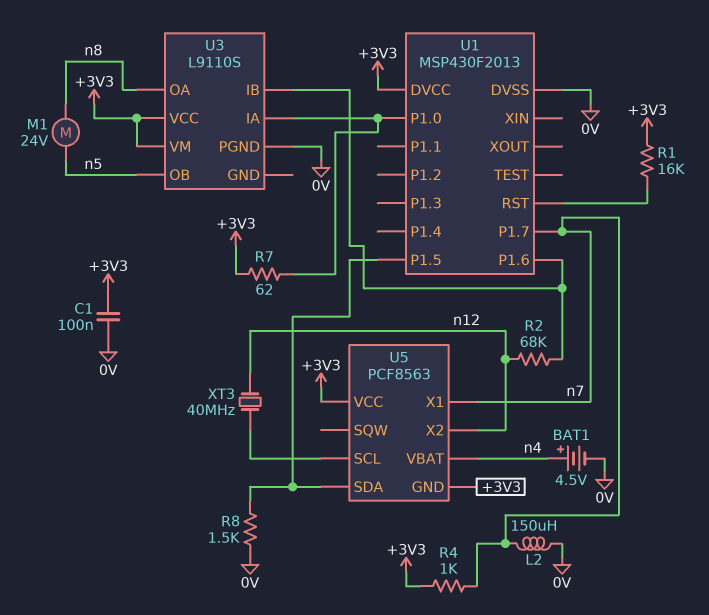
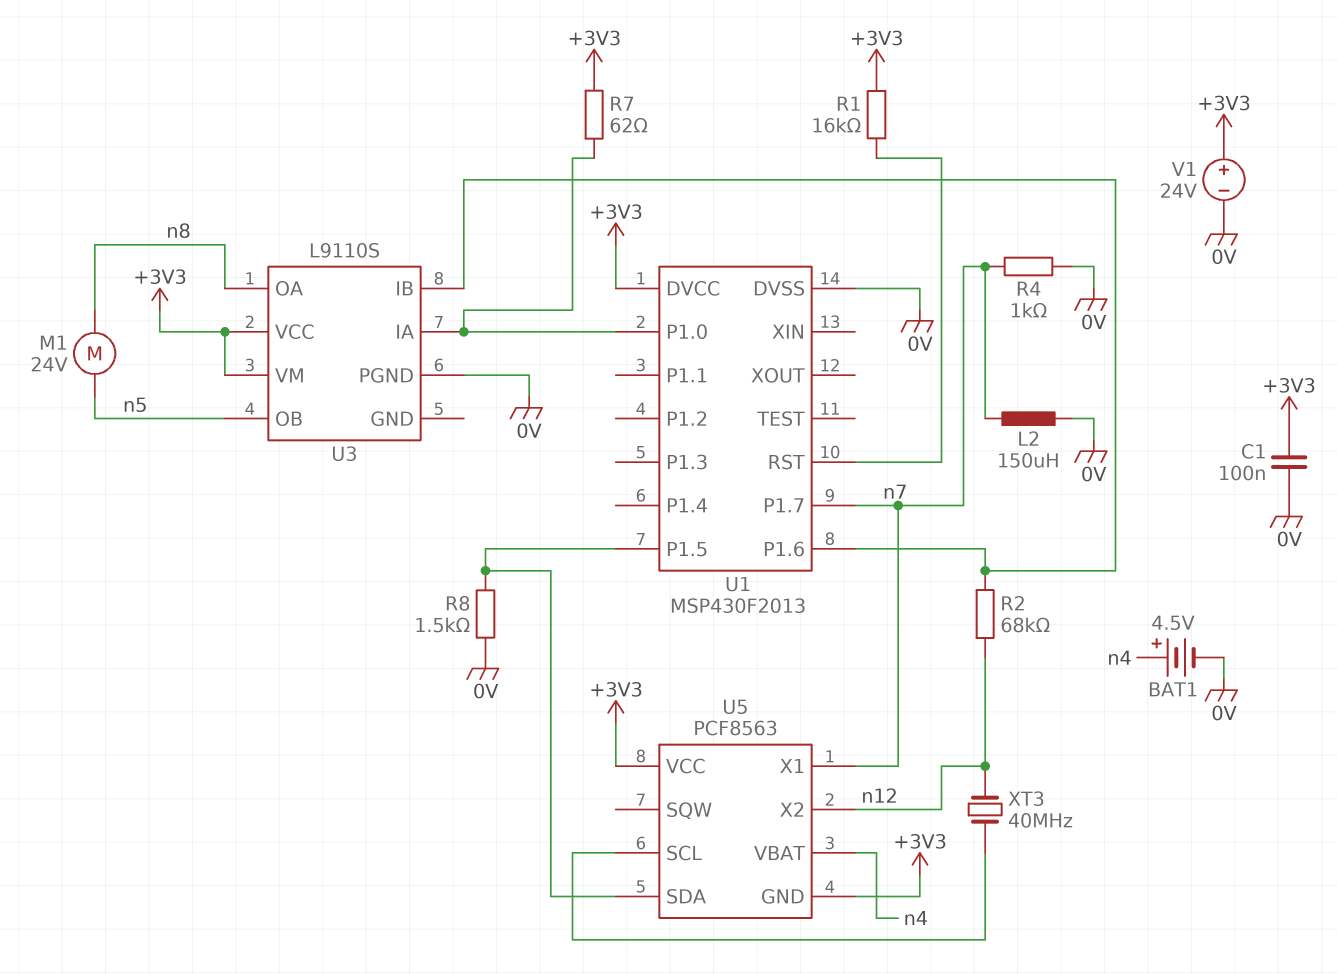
R4: 1k (+3V3, n7) -> 1k (0V, n7)
V1: none -> 24V (plus +3V3, minus 0V)

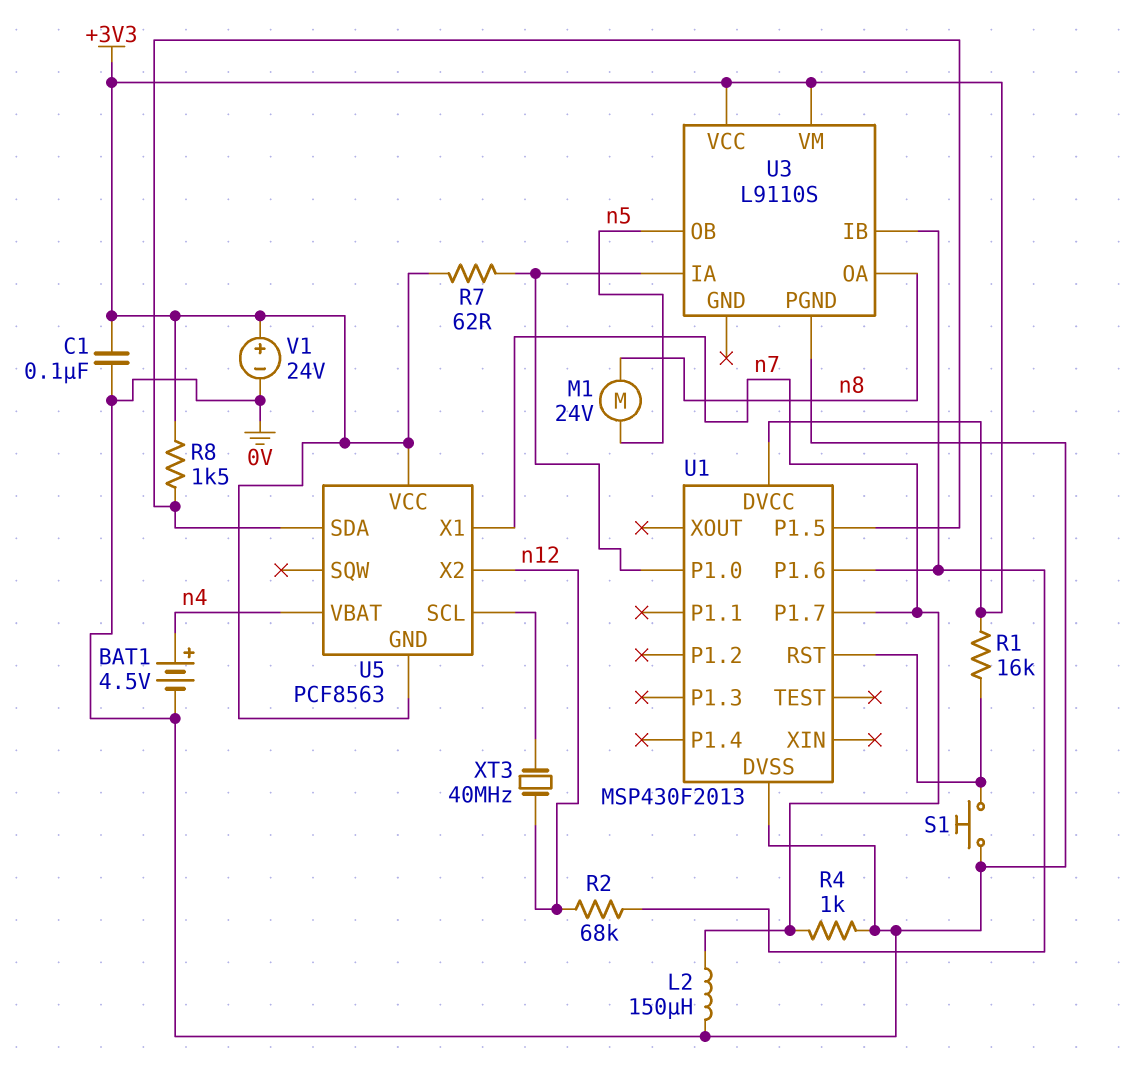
R8: 1.5k (0V, U1/P1.5) -> 1.5k (+3V3, U1/P1.5)
S1: none -> button (0V, U1/RST)

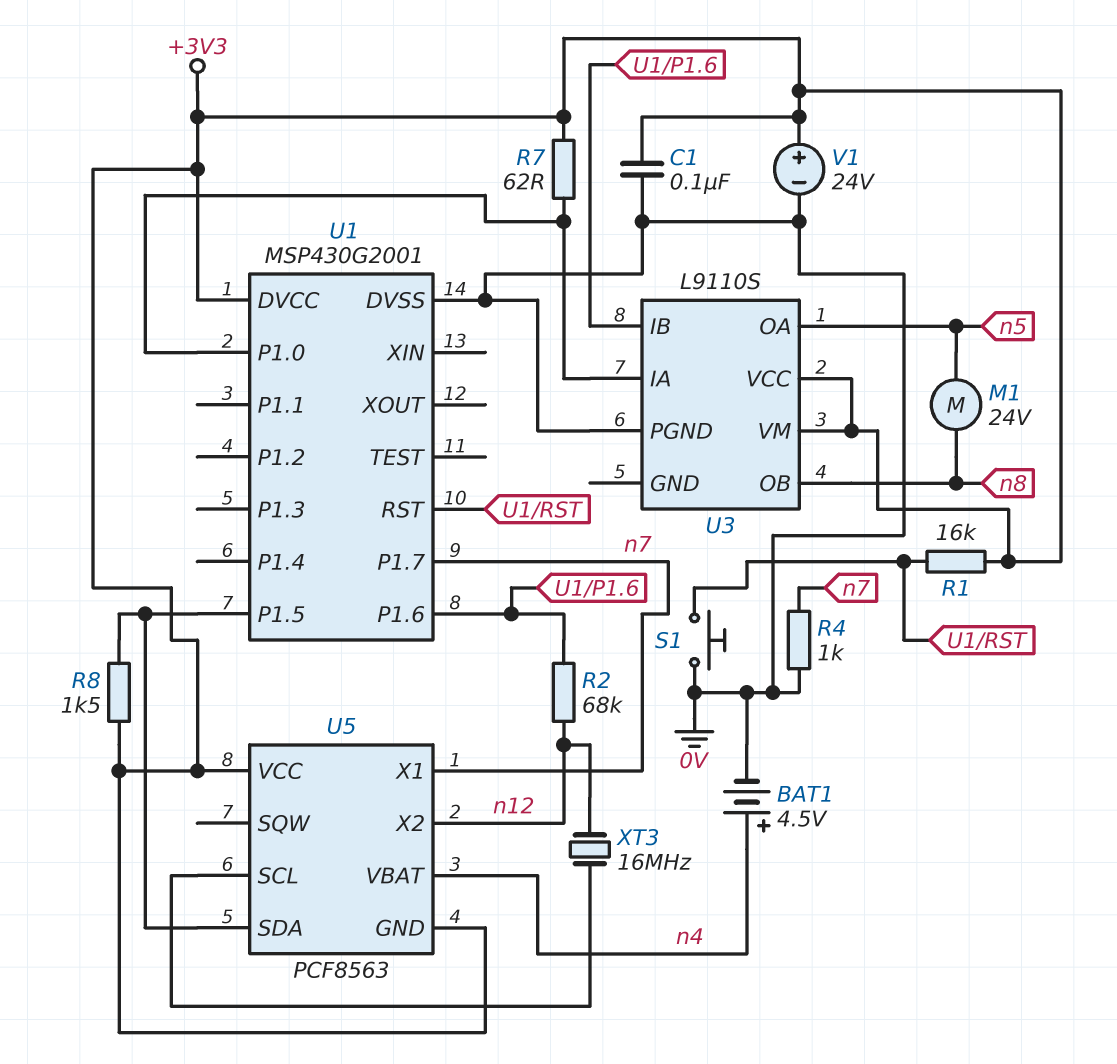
L2: 150uH (0V, n7) -> none
U1: MSP430F2013 -> MSP430G2001
U3 pin OA: n8 -> n5
U3 pin OB: n5 -> n8
XT3: 40MHz (U5/SCL, n12) -> 16MHz (U5/SCL, n12)

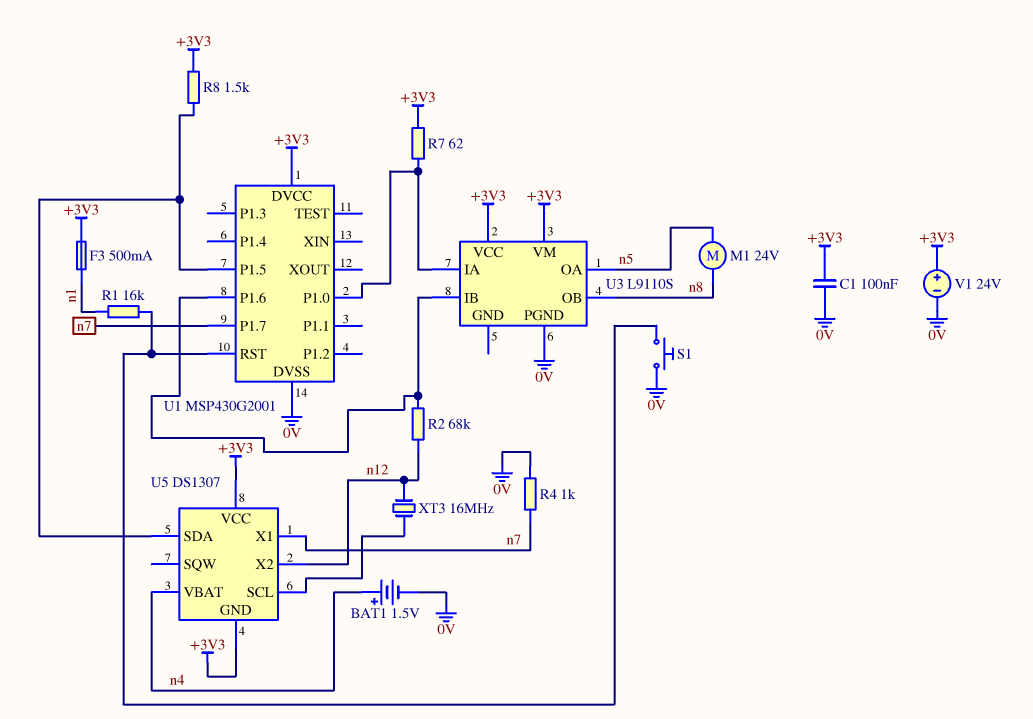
BAT1: 4.5V (plus n4, minus 0V) -> 1.5V (plus n4, minus 0V)
F3: none -> 500mA (+3V3, n1)
R1: 16k (+3V3, U1/RST) -> 16k (U1/RST, n1)
U5: PCF8563 -> DS1307

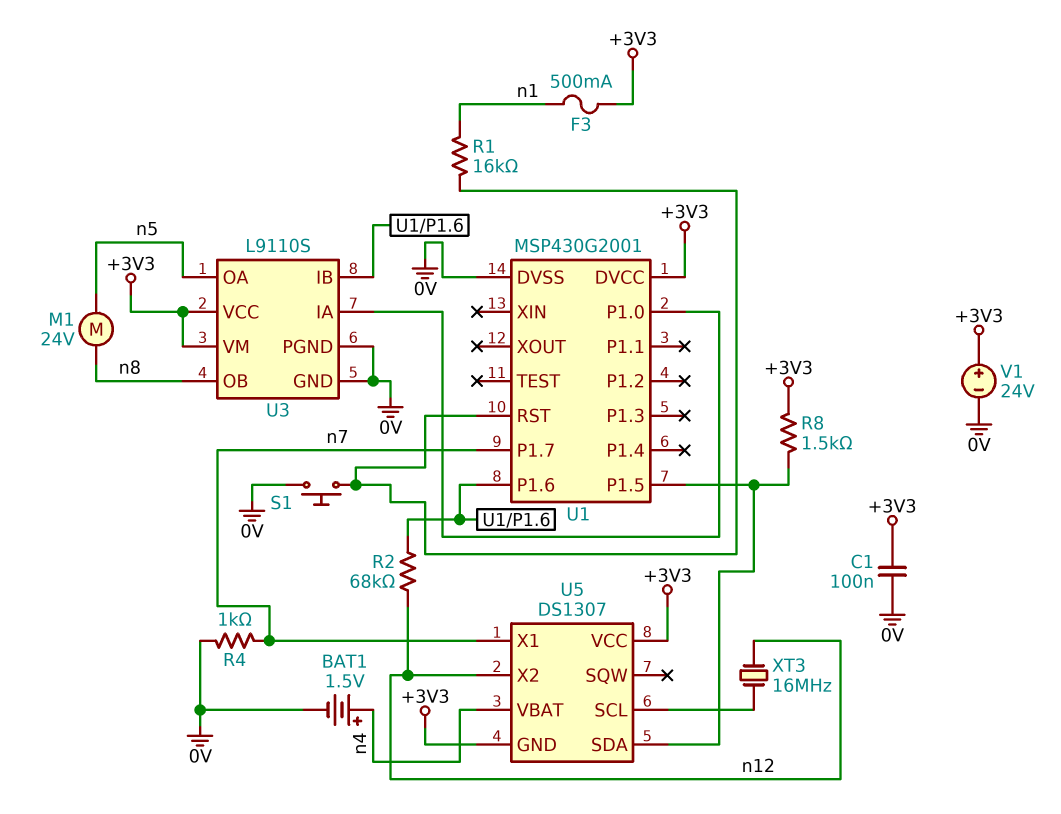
R7: 62 (+3V3, U1/P1.0) -> none
U3 pin GND: none -> 0V

